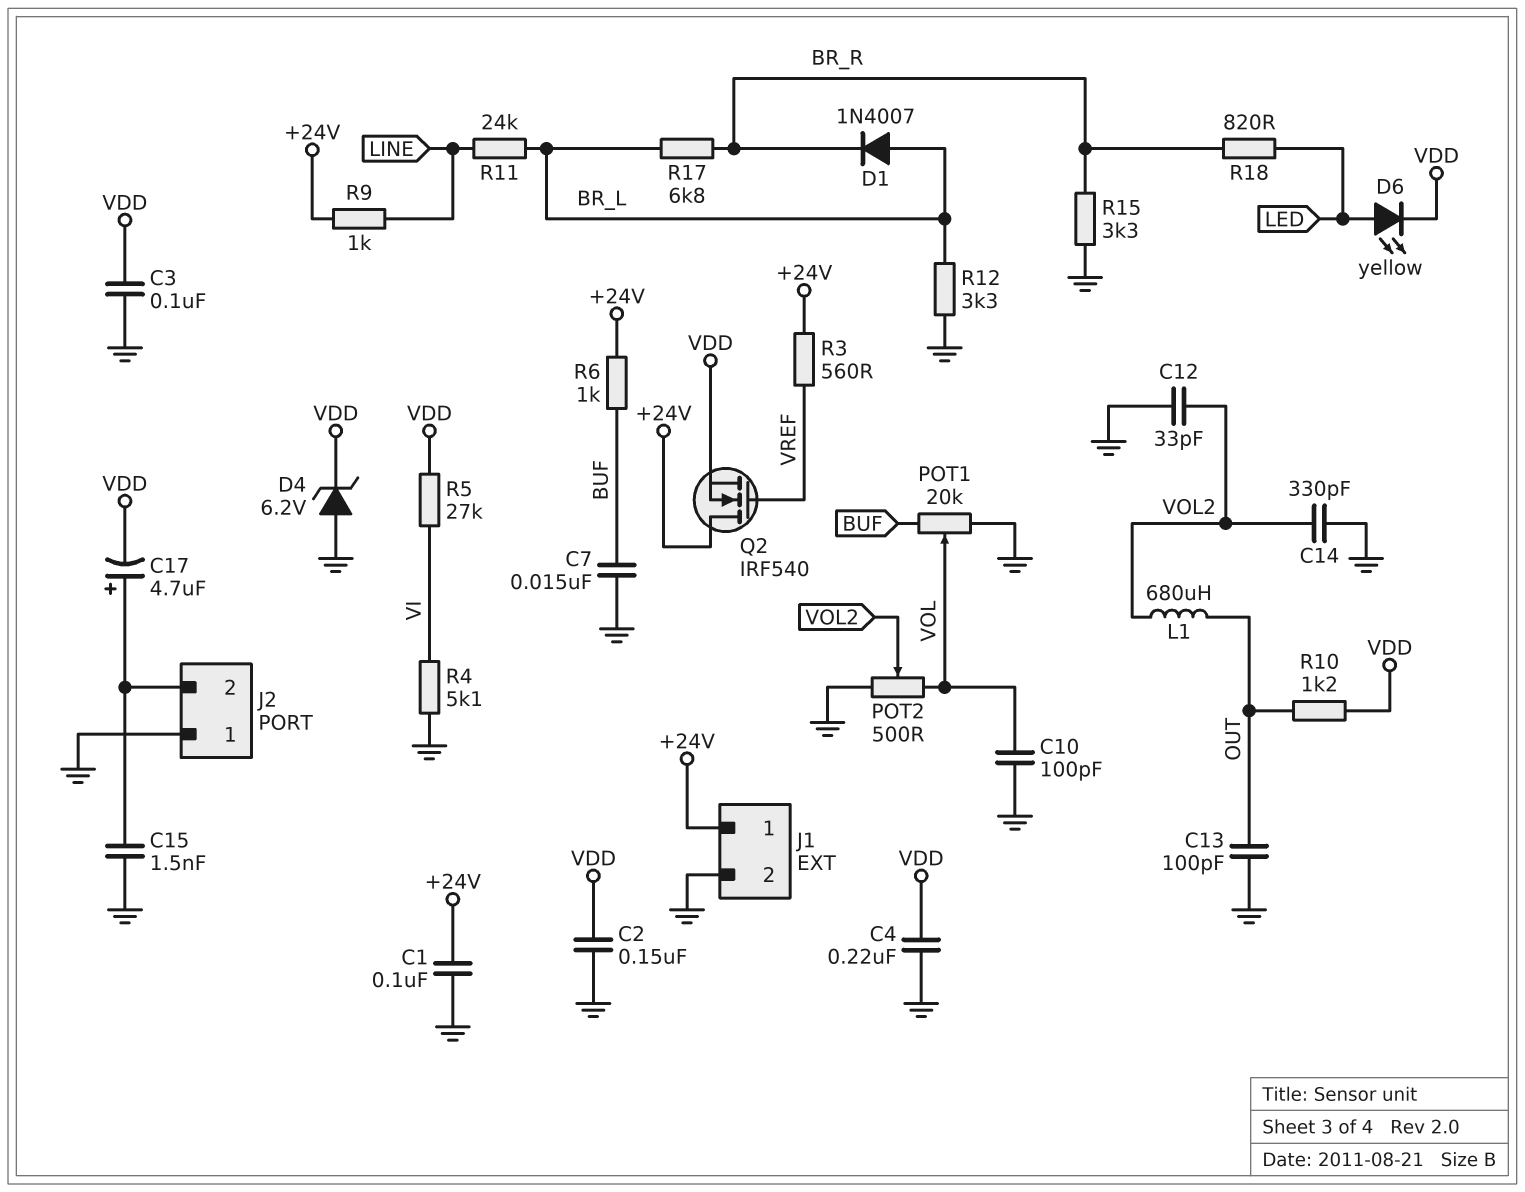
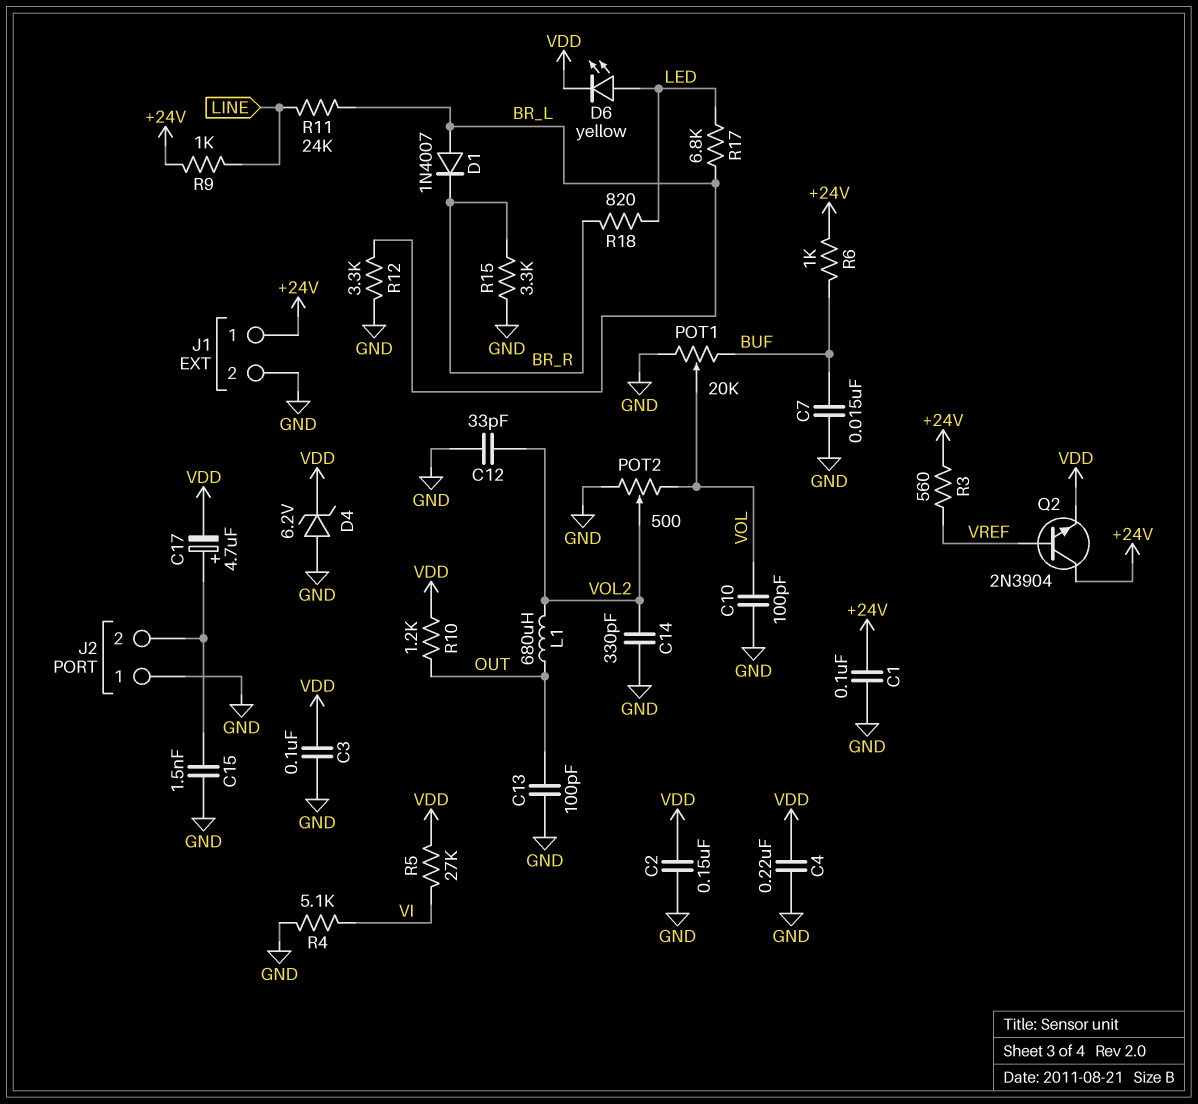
Q2: NMOS IRF540 (G VREF, D +24V, S VDD) -> NPN 2N3904 (B VREF, C +24V, E VDD)
R17: 6.8k (BR_L, BR_R) -> 6.8k (BR_L, LED)

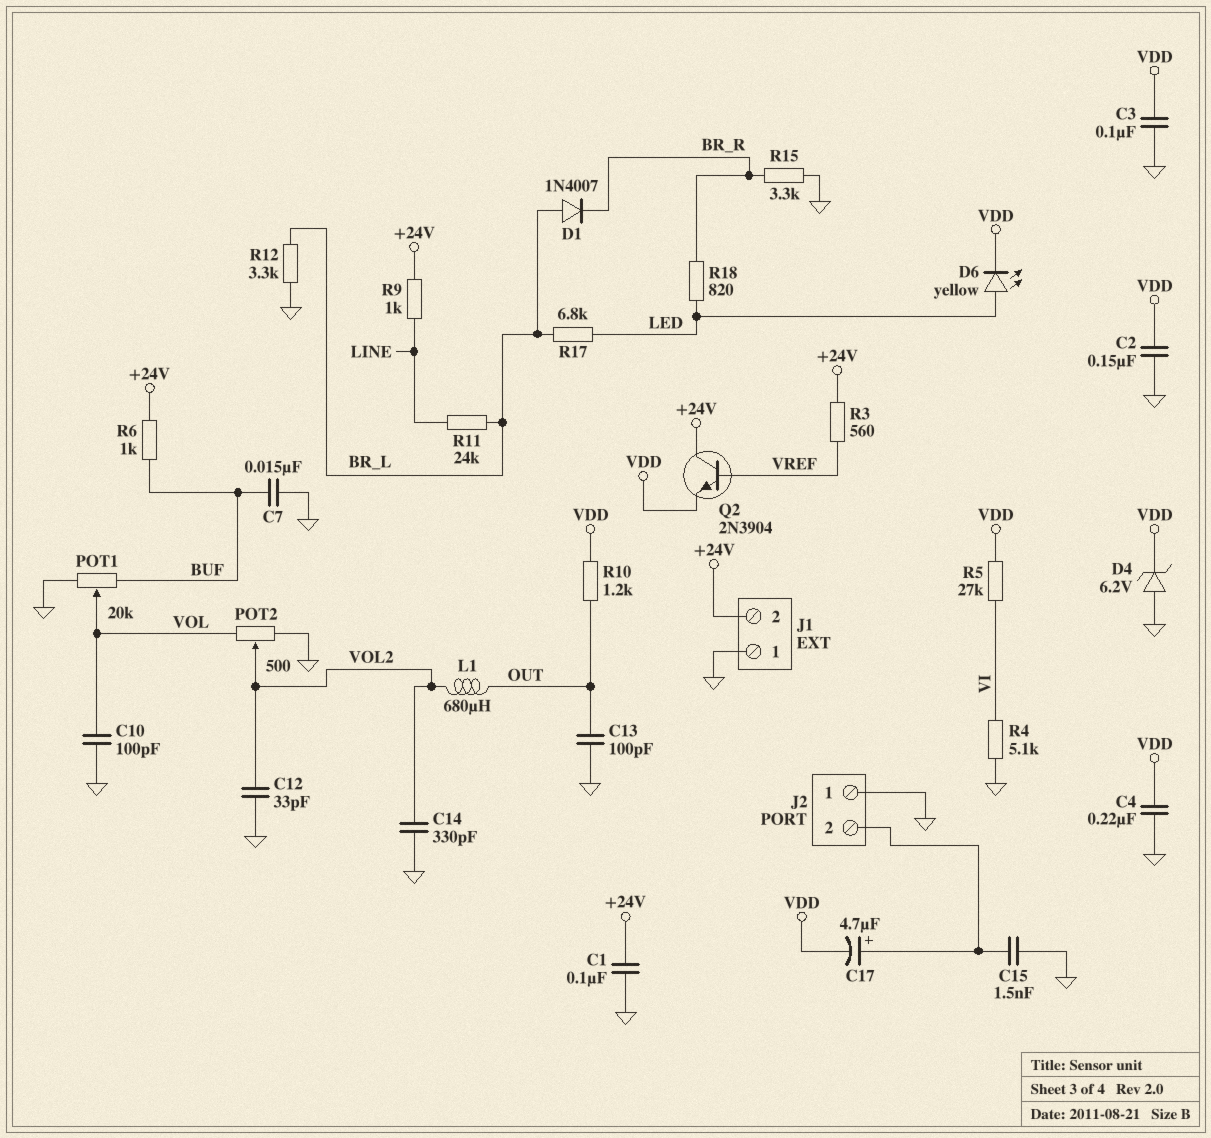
J1 pin 1: +24V -> GND
J1 pin 2: GND -> +24V

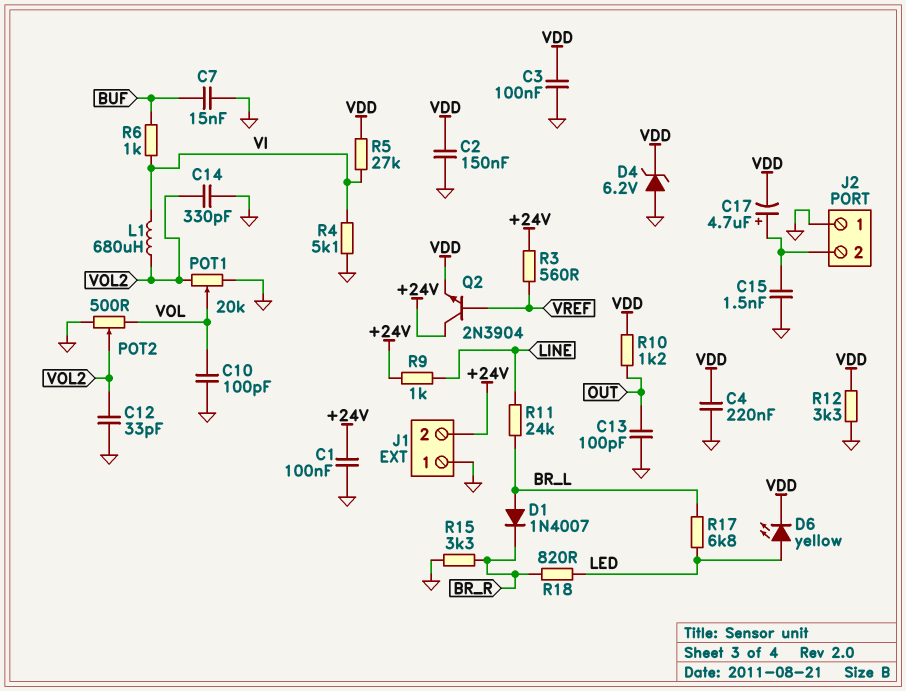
L1: 680uH (OUT, VOL2) -> 680uH (VI, VOL2)
POT1: 20k (BUF, GND, wiper VOL) -> 20k (GND, VOL2, wiper VOL)
R6: 1k (+24V, BUF) -> 1k (BUF, VI)
R12: 3.3k (BR_L, GND) -> 3.3k (GND, VDD)

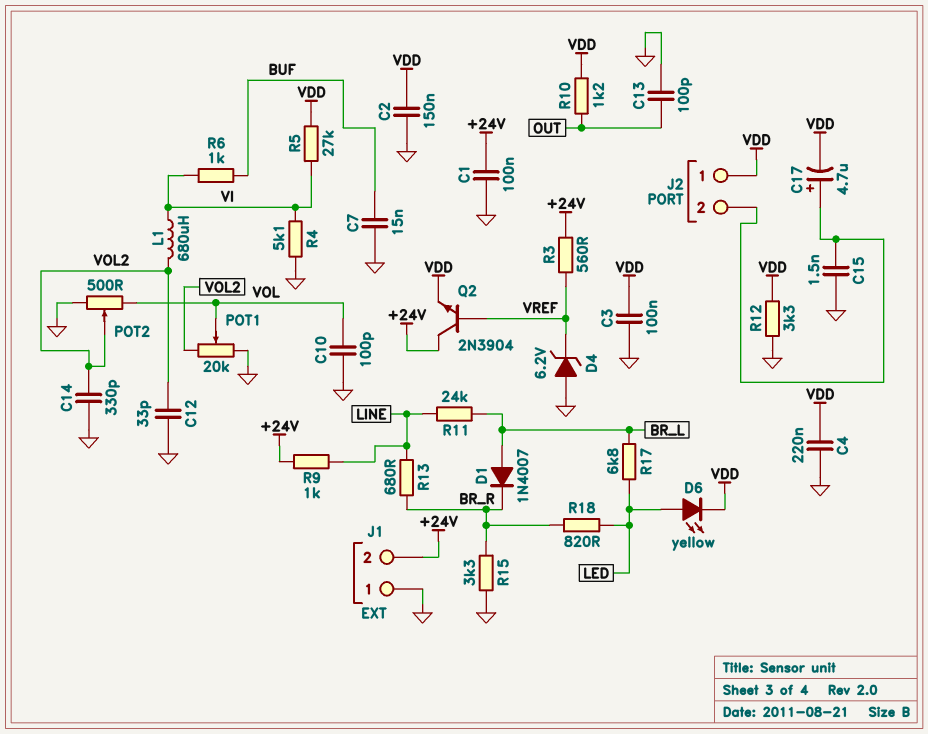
D4: zener 6.2V (A GND, K VDD) -> zener 6.2V (A GND, K VREF)
J2 pin 1: GND -> VDD
R13: none -> 680 (BR_R, LINE)

